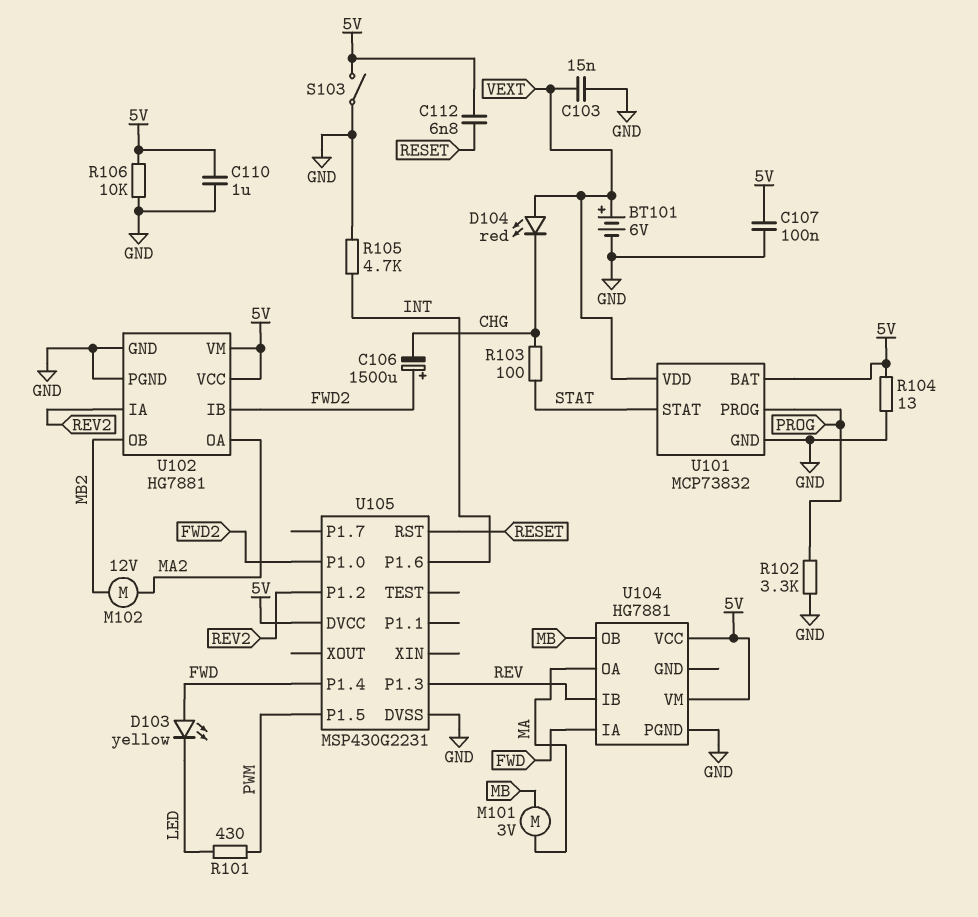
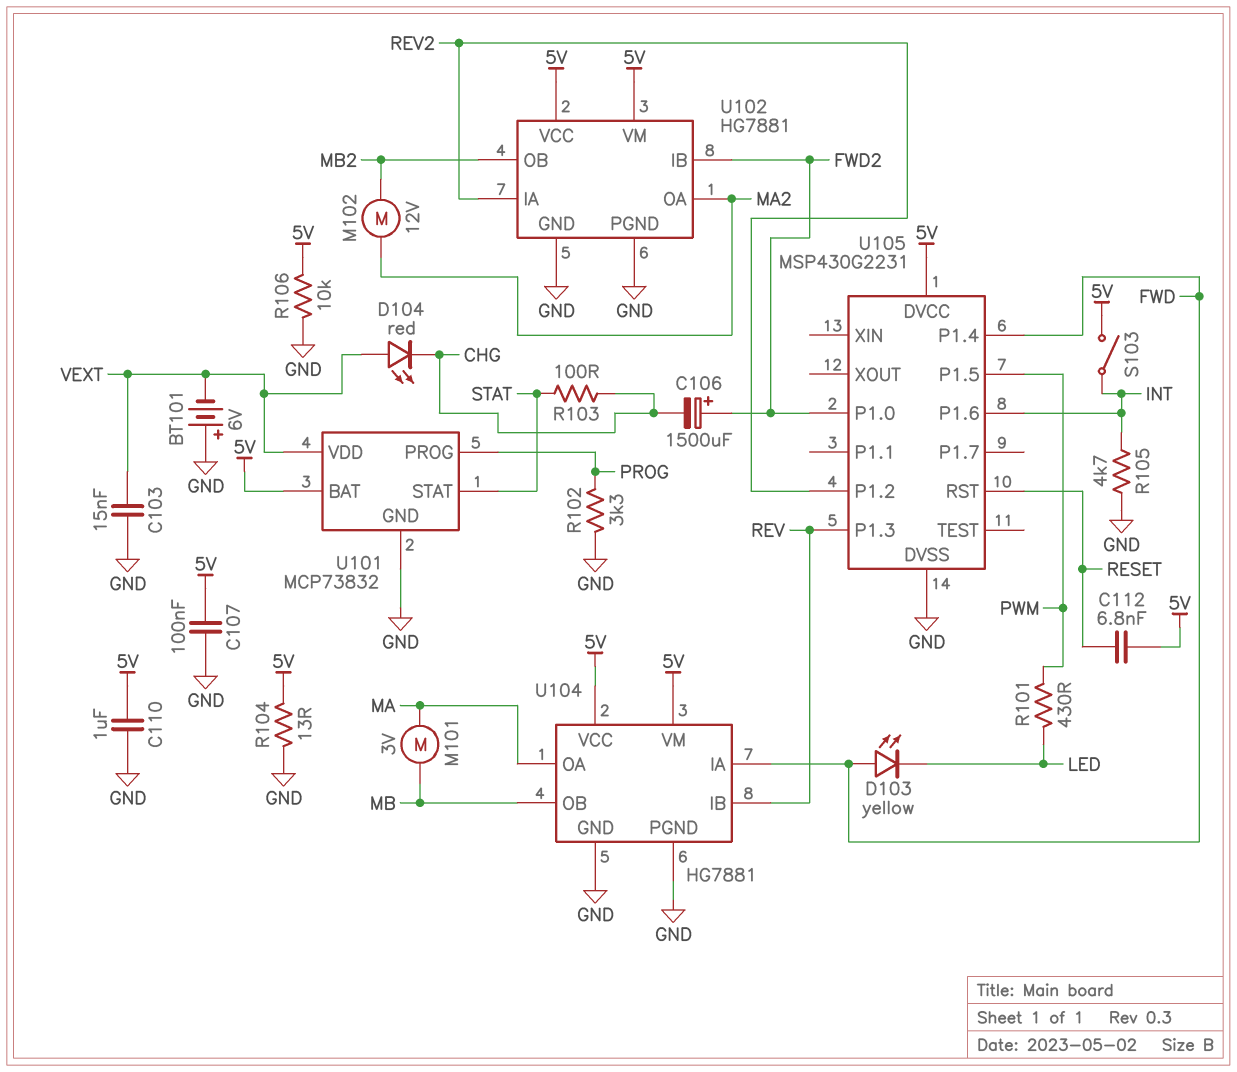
BT101: 6V (plus VEXT, minus GND) -> 6V (plus GND, minus VEXT)
S103: switch (5V, GND) -> switch (5V, INT)
U104 pin GND: none -> GND

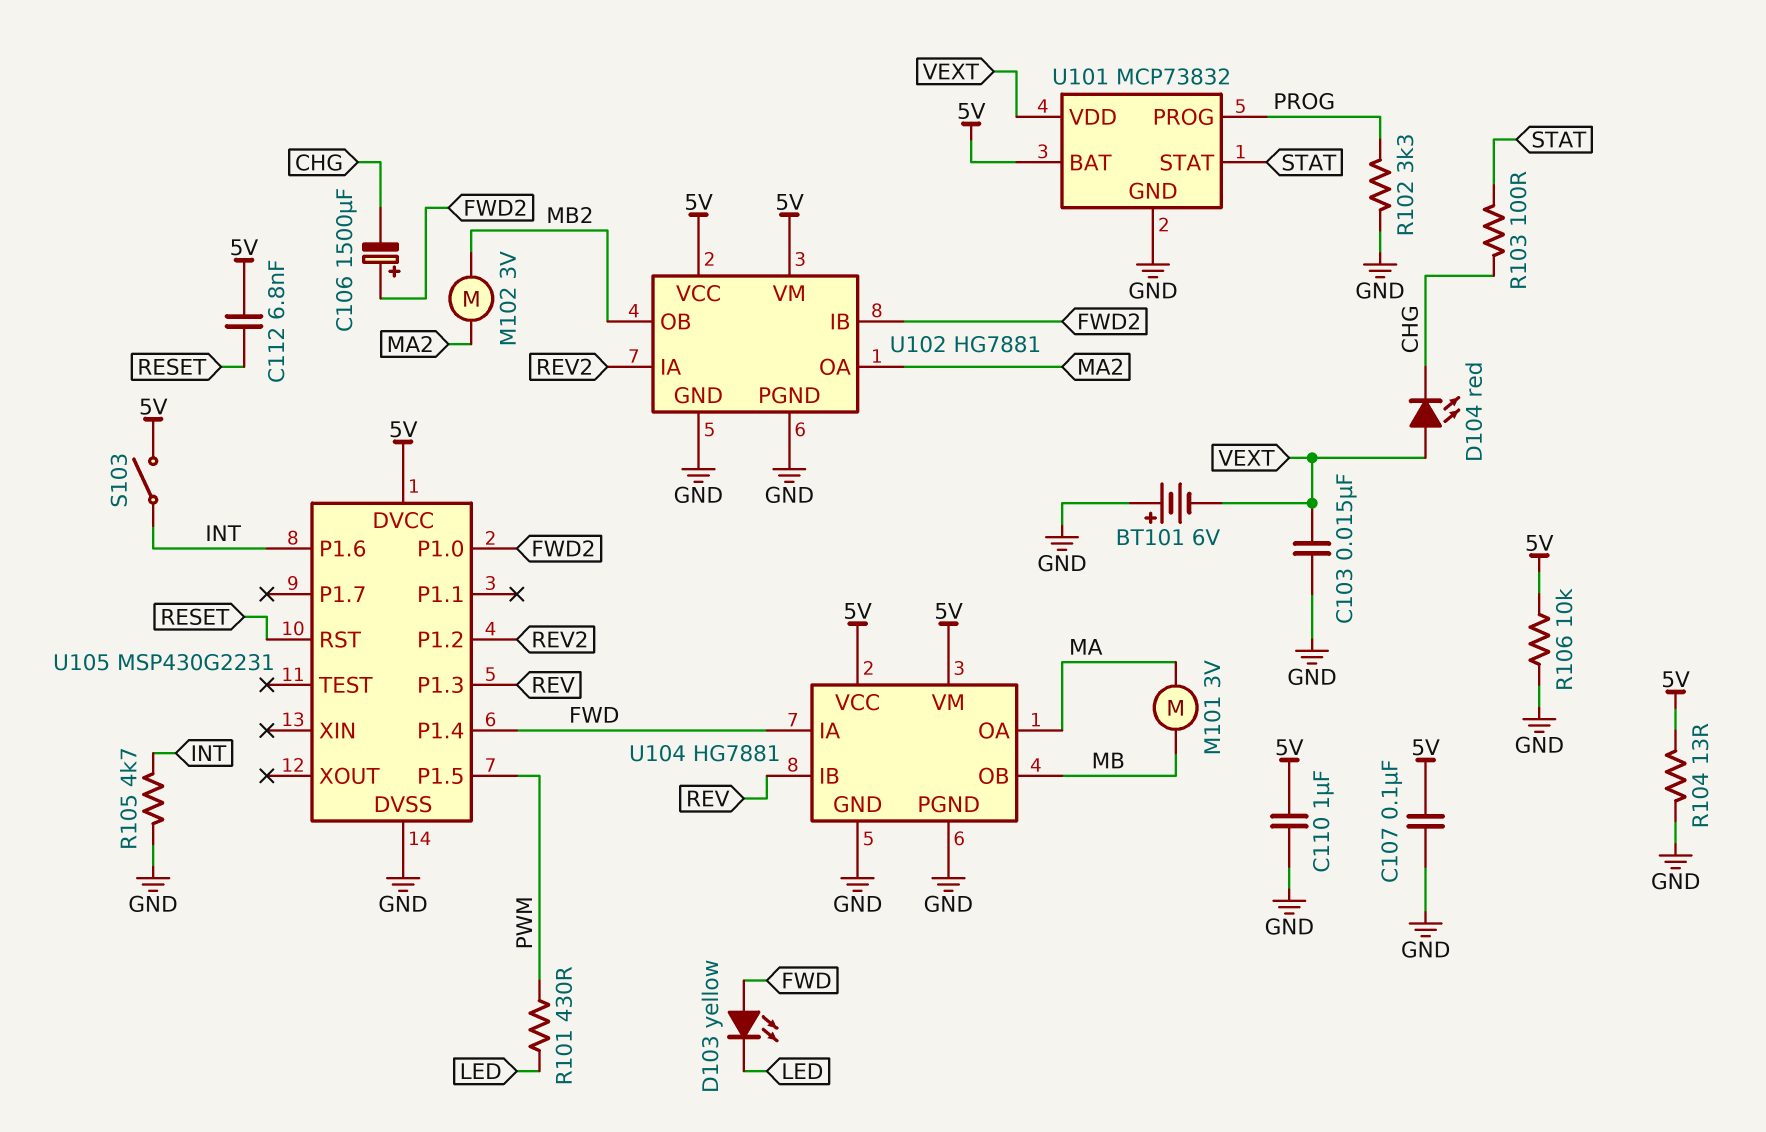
M102: motor 12V (MA2, MB2) -> motor 3V (MA2, MB2)

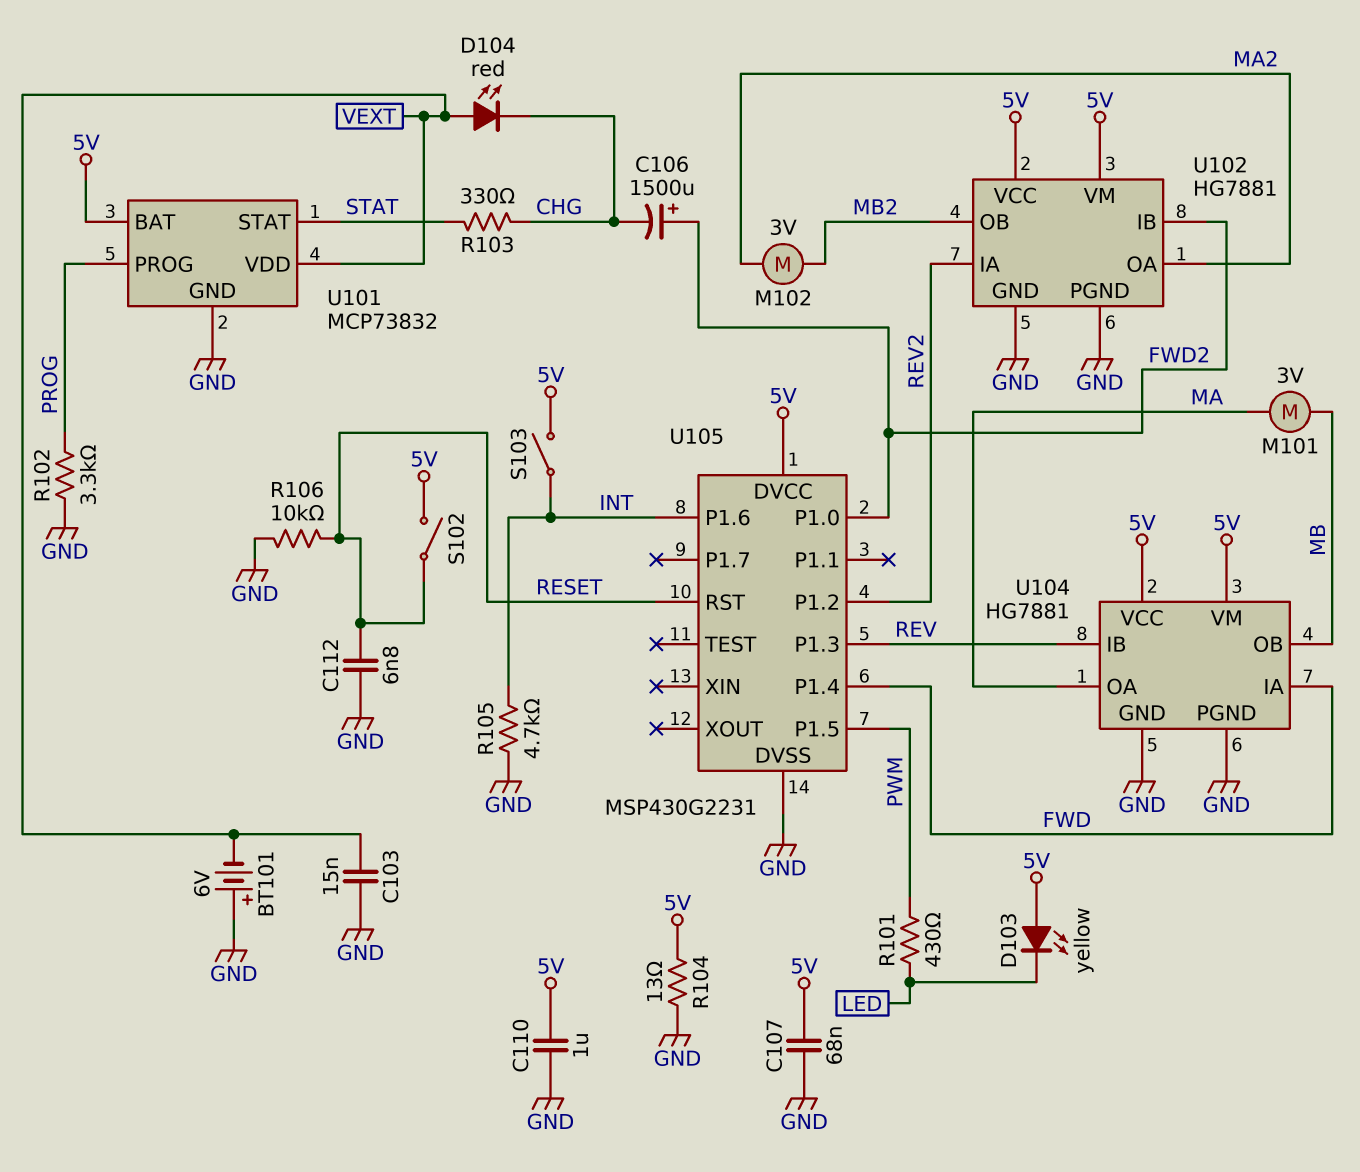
C107: 100nF (5V, GND) -> 68nF (5V, GND)
C112: 6.8nF (5V, RESET) -> 6.8nF (GND, RESET)
D103: LED yellow (A FWD, K LED) -> LED yellow (A 5V, K LED)
R103: 100 (CHG, STAT) -> 330 (CHG, STAT)
R106: 10k (5V, GND) -> 10k (GND, RESET)
S102: none -> switch (5V, RESET)

